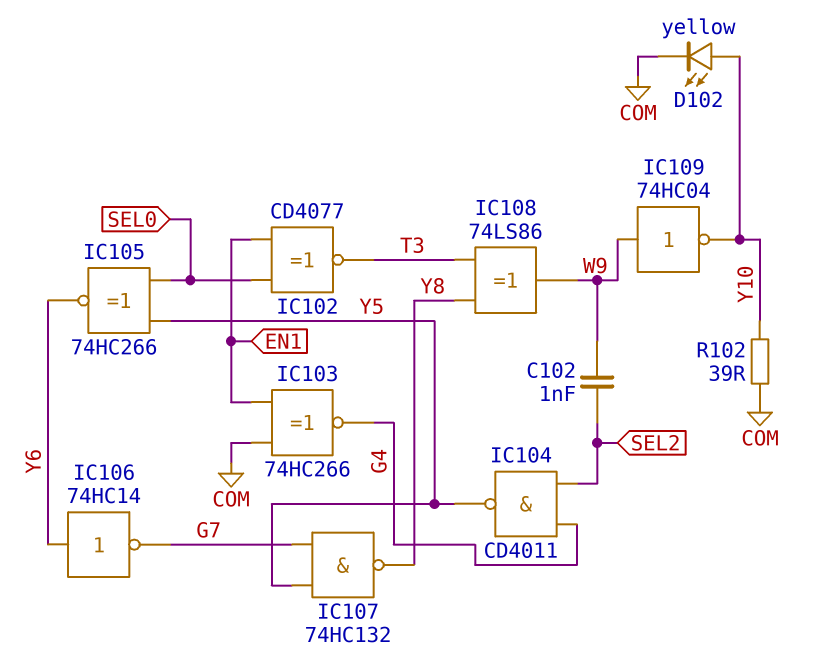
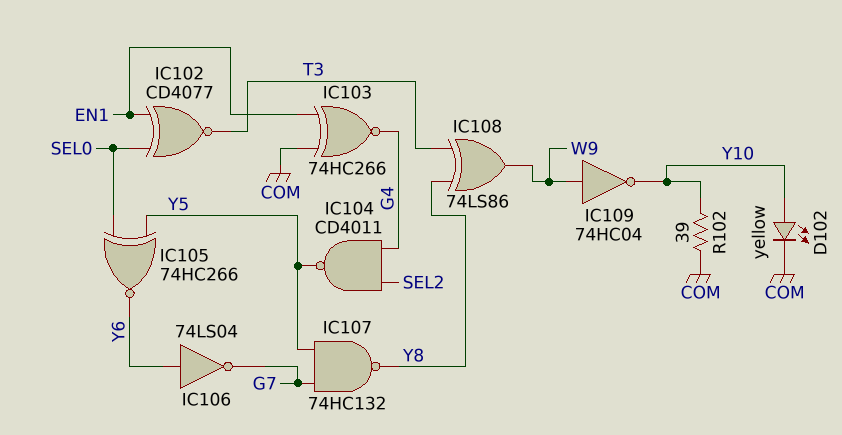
C102: 1nF (SEL2, W9) -> none
IC106: NOT 74HC14 (in Y6, out G7) -> NOT 74LS04 (in Y6, out G7)

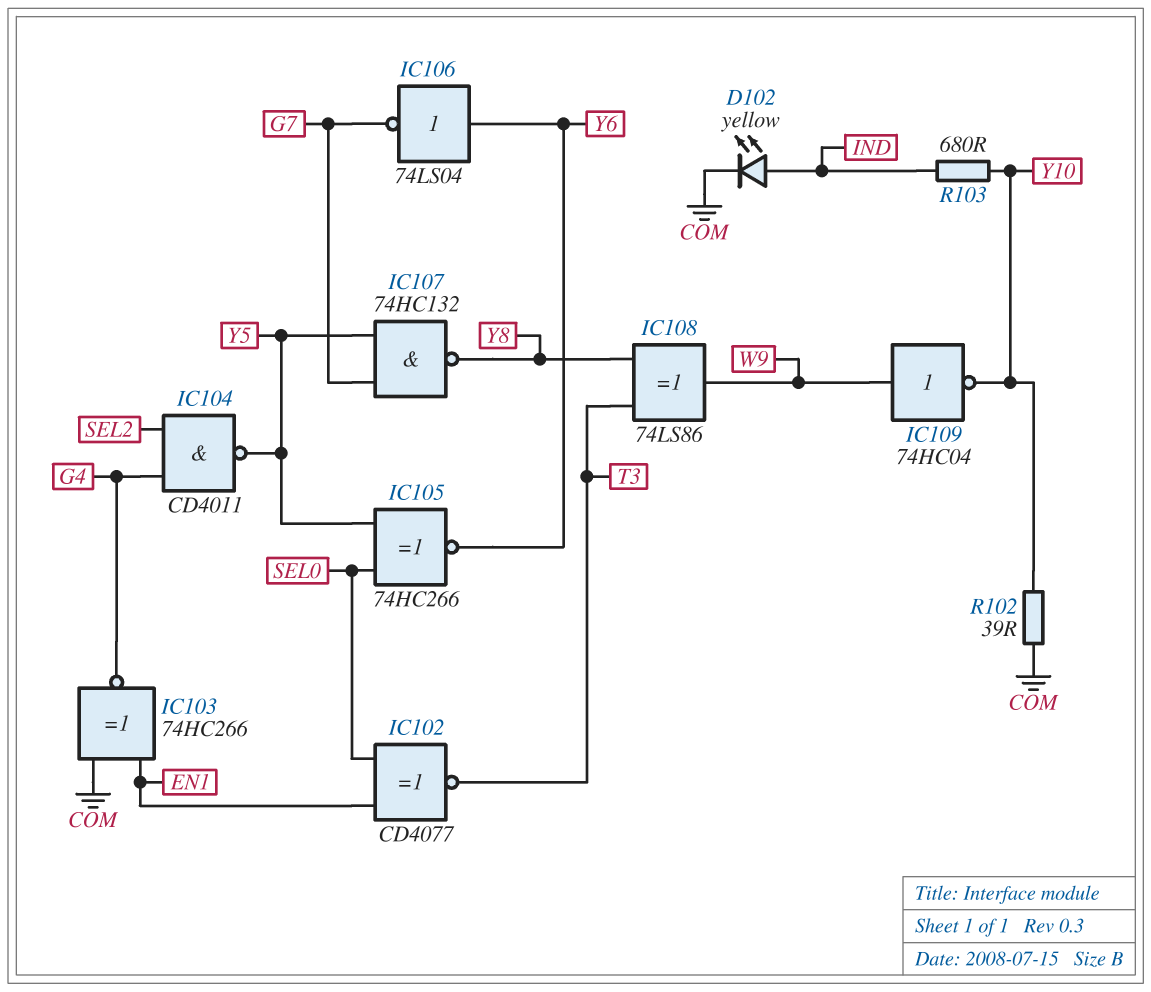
D102: LED yellow (A Y10, K COM) -> LED yellow (A IND, K COM)
R103: none -> 680 (IND, Y10)

